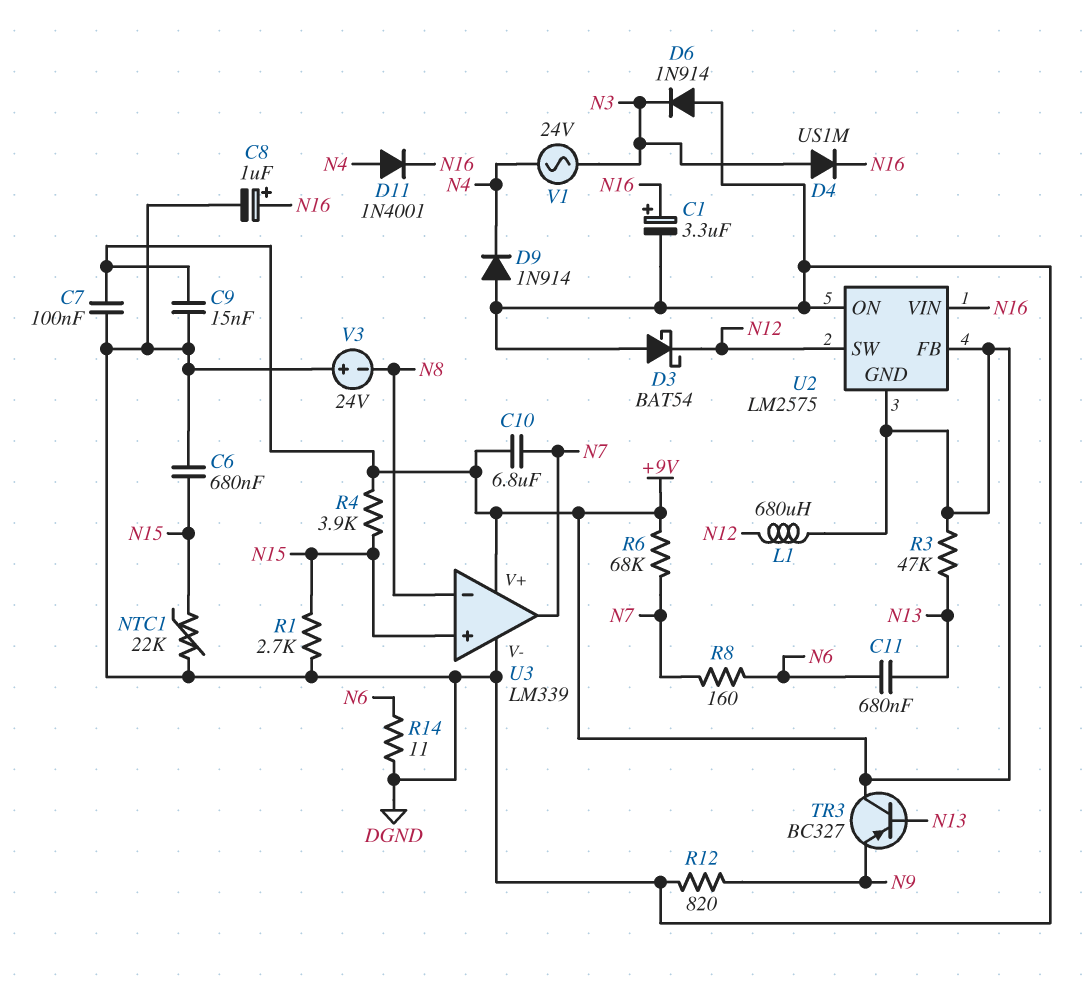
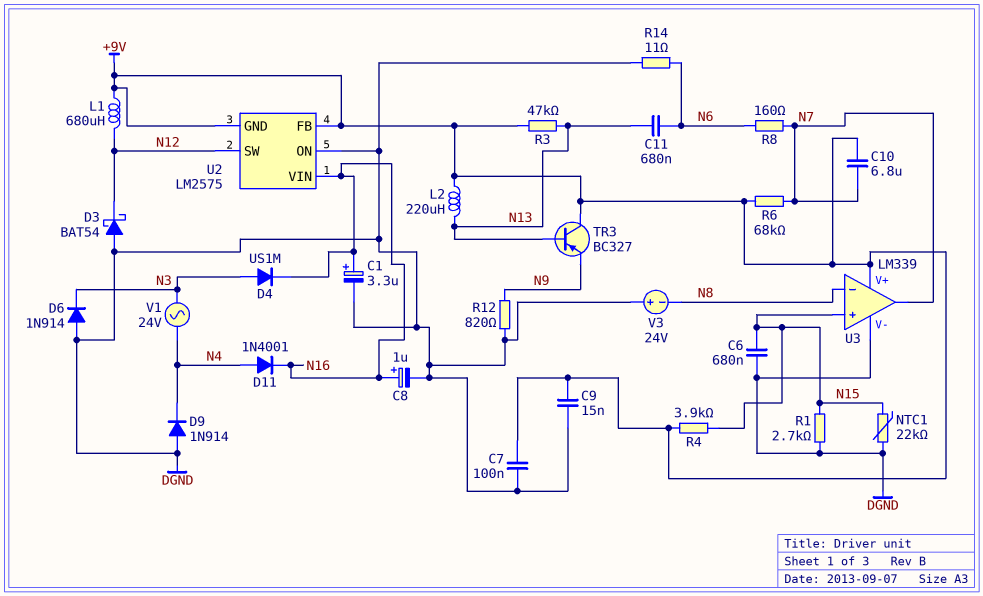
L2: none -> 220uH (+9V, N13)

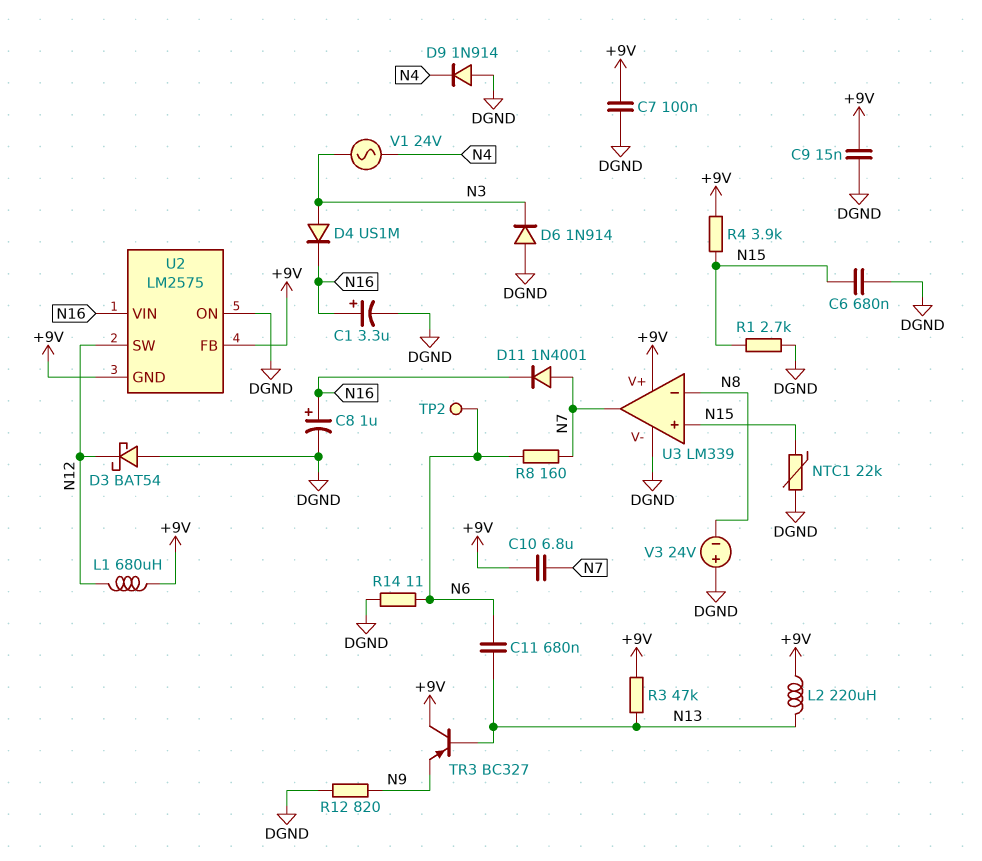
D11: diode 1N4001 (A N4, K N16) -> diode 1N4001 (A N7, K N16)
R6: 68k (+9V, N7) -> none
TP2: none -> test point (N6)

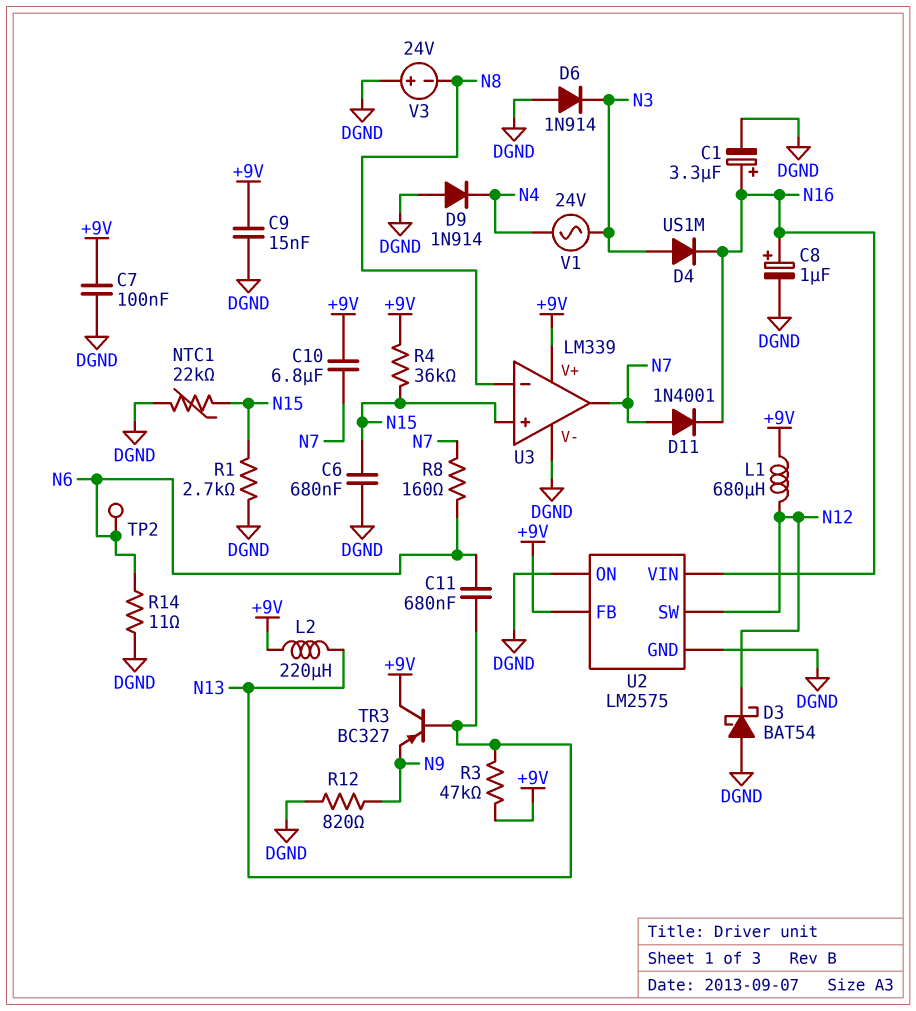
R4: 3.9k (+9V, N15) -> 36k (+9V, N15)
U2 pin GND: +9V -> DGND

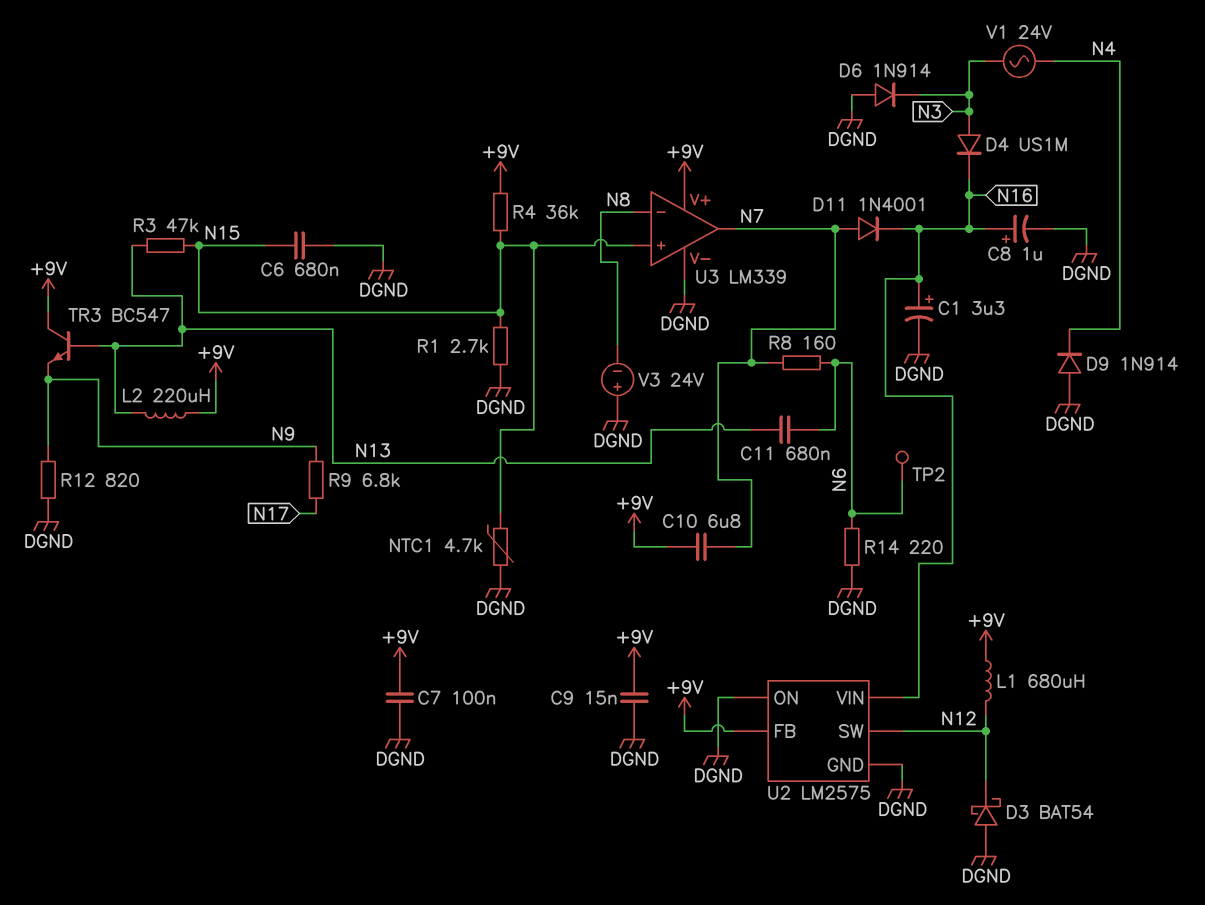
NTC1: 22k (DGND, N15) -> 4.7k (DGND, N15)
R3: 47k (+9V, N13) -> 47k (N13, N15)
R9: none -> 6.8k (N9, N17)
R14: 11 (DGND, N6) -> 220 (DGND, N6)
TR3: PNP BC327 (B N13, C +9V, E N9) -> NPN BC547 (B N13, C +9V, E N9)

